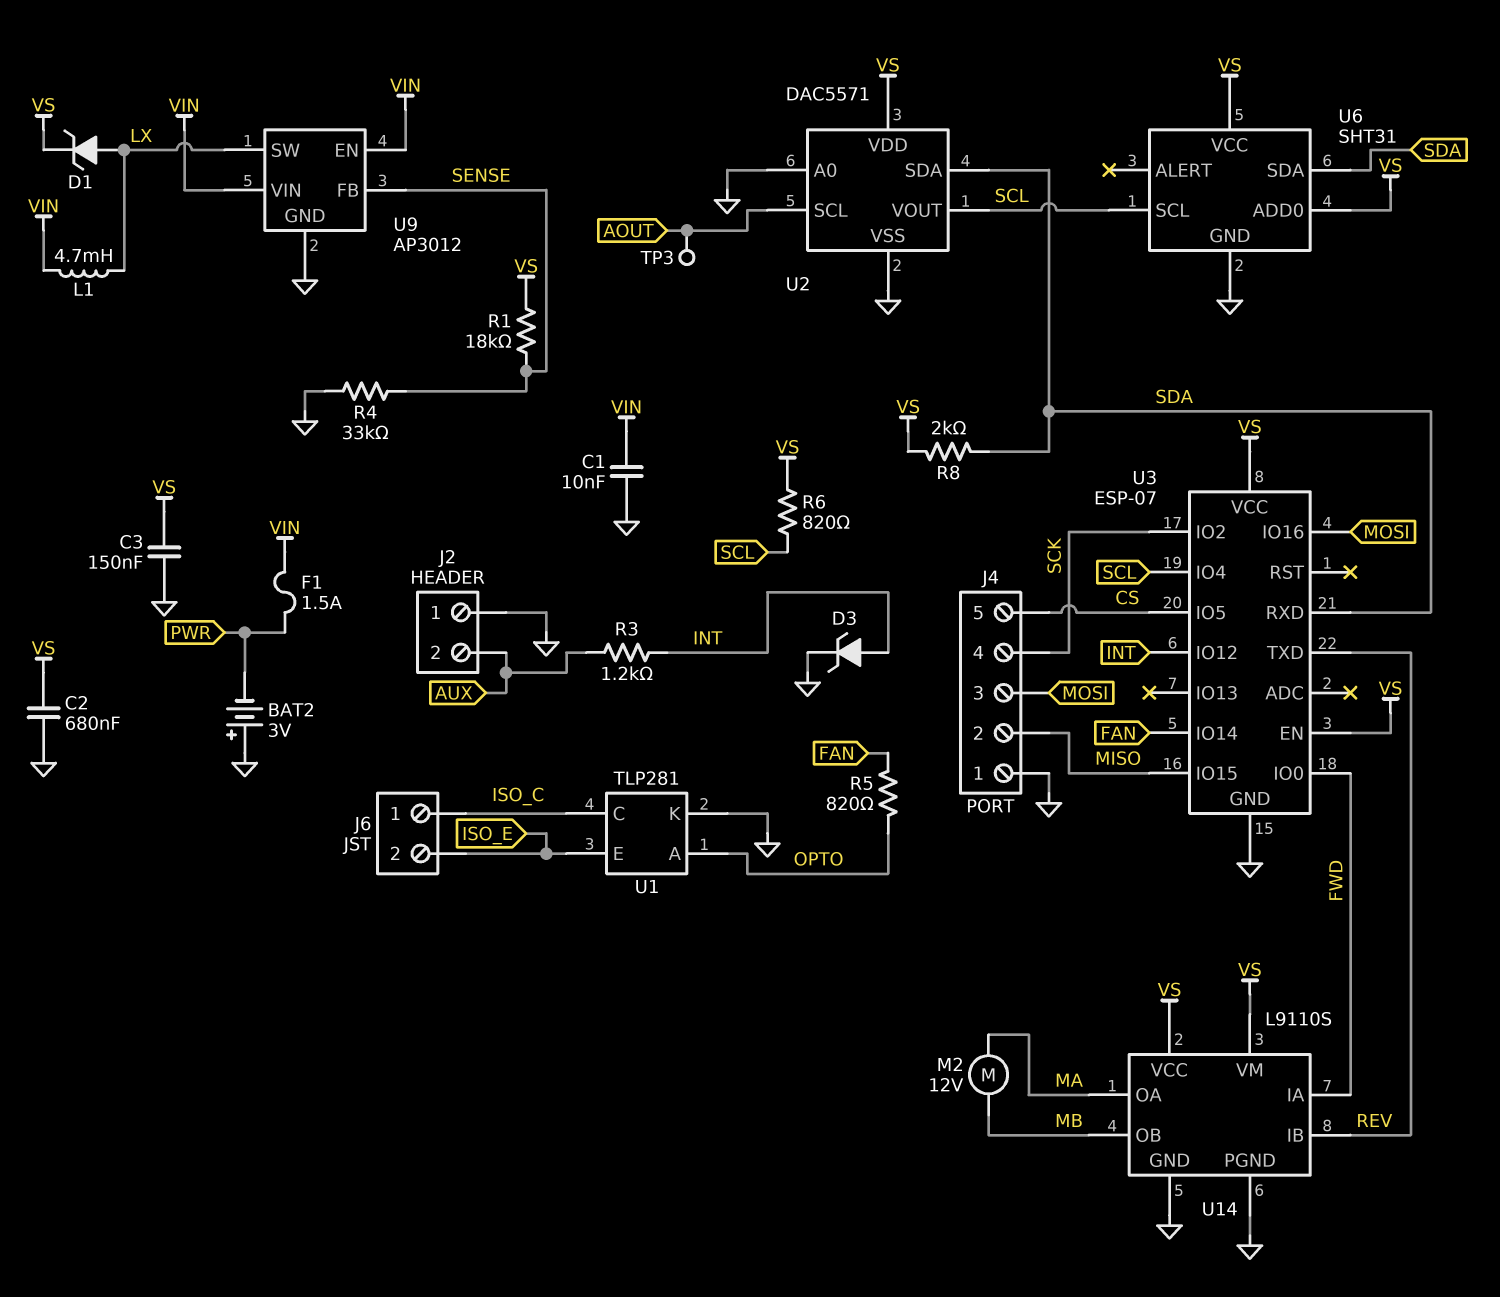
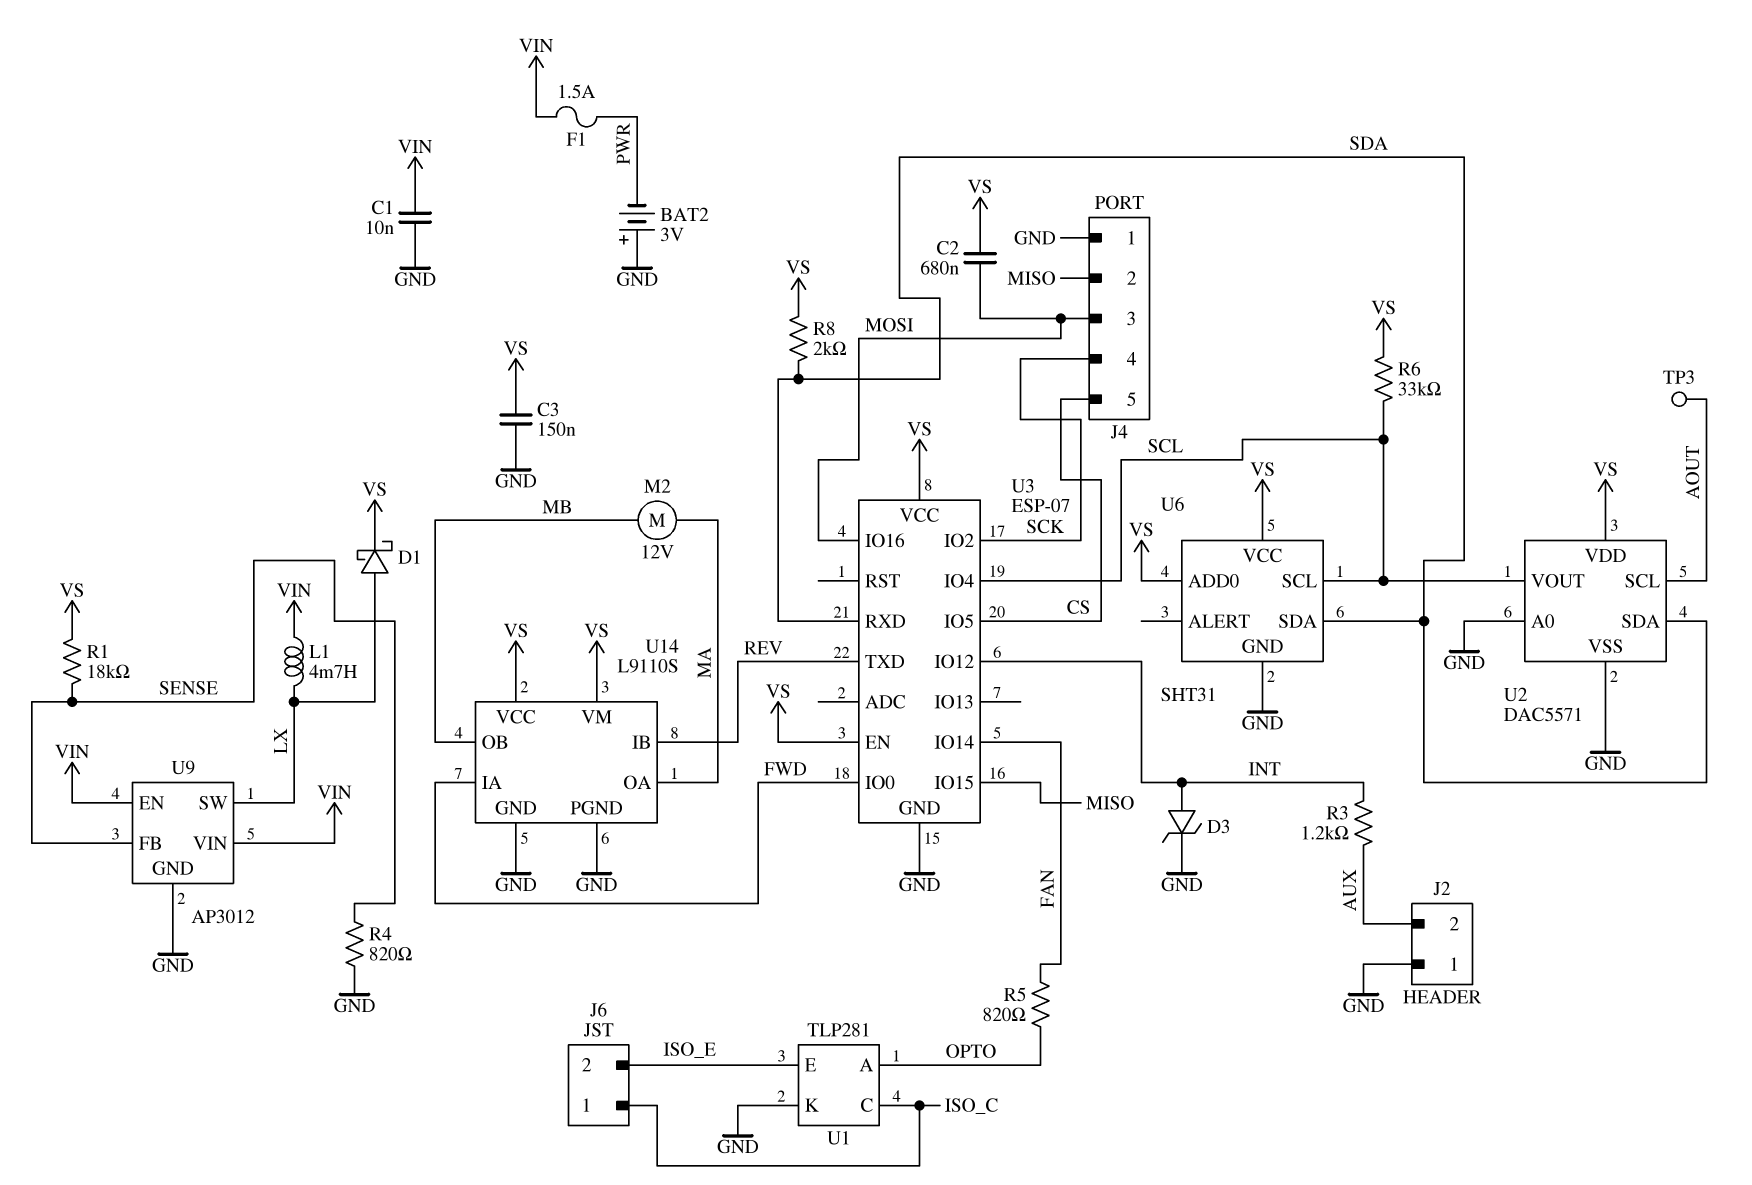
C2: 680nF (GND, VS) -> 680nF (MOSI, VS)
D1: zener (A LX, K VS) -> schottky (A LX, K VS)
R4: 33k (GND, SENSE) -> 820 (GND, SENSE)
R6: 820 (SCL, VS) -> 33k (SCL, VS)

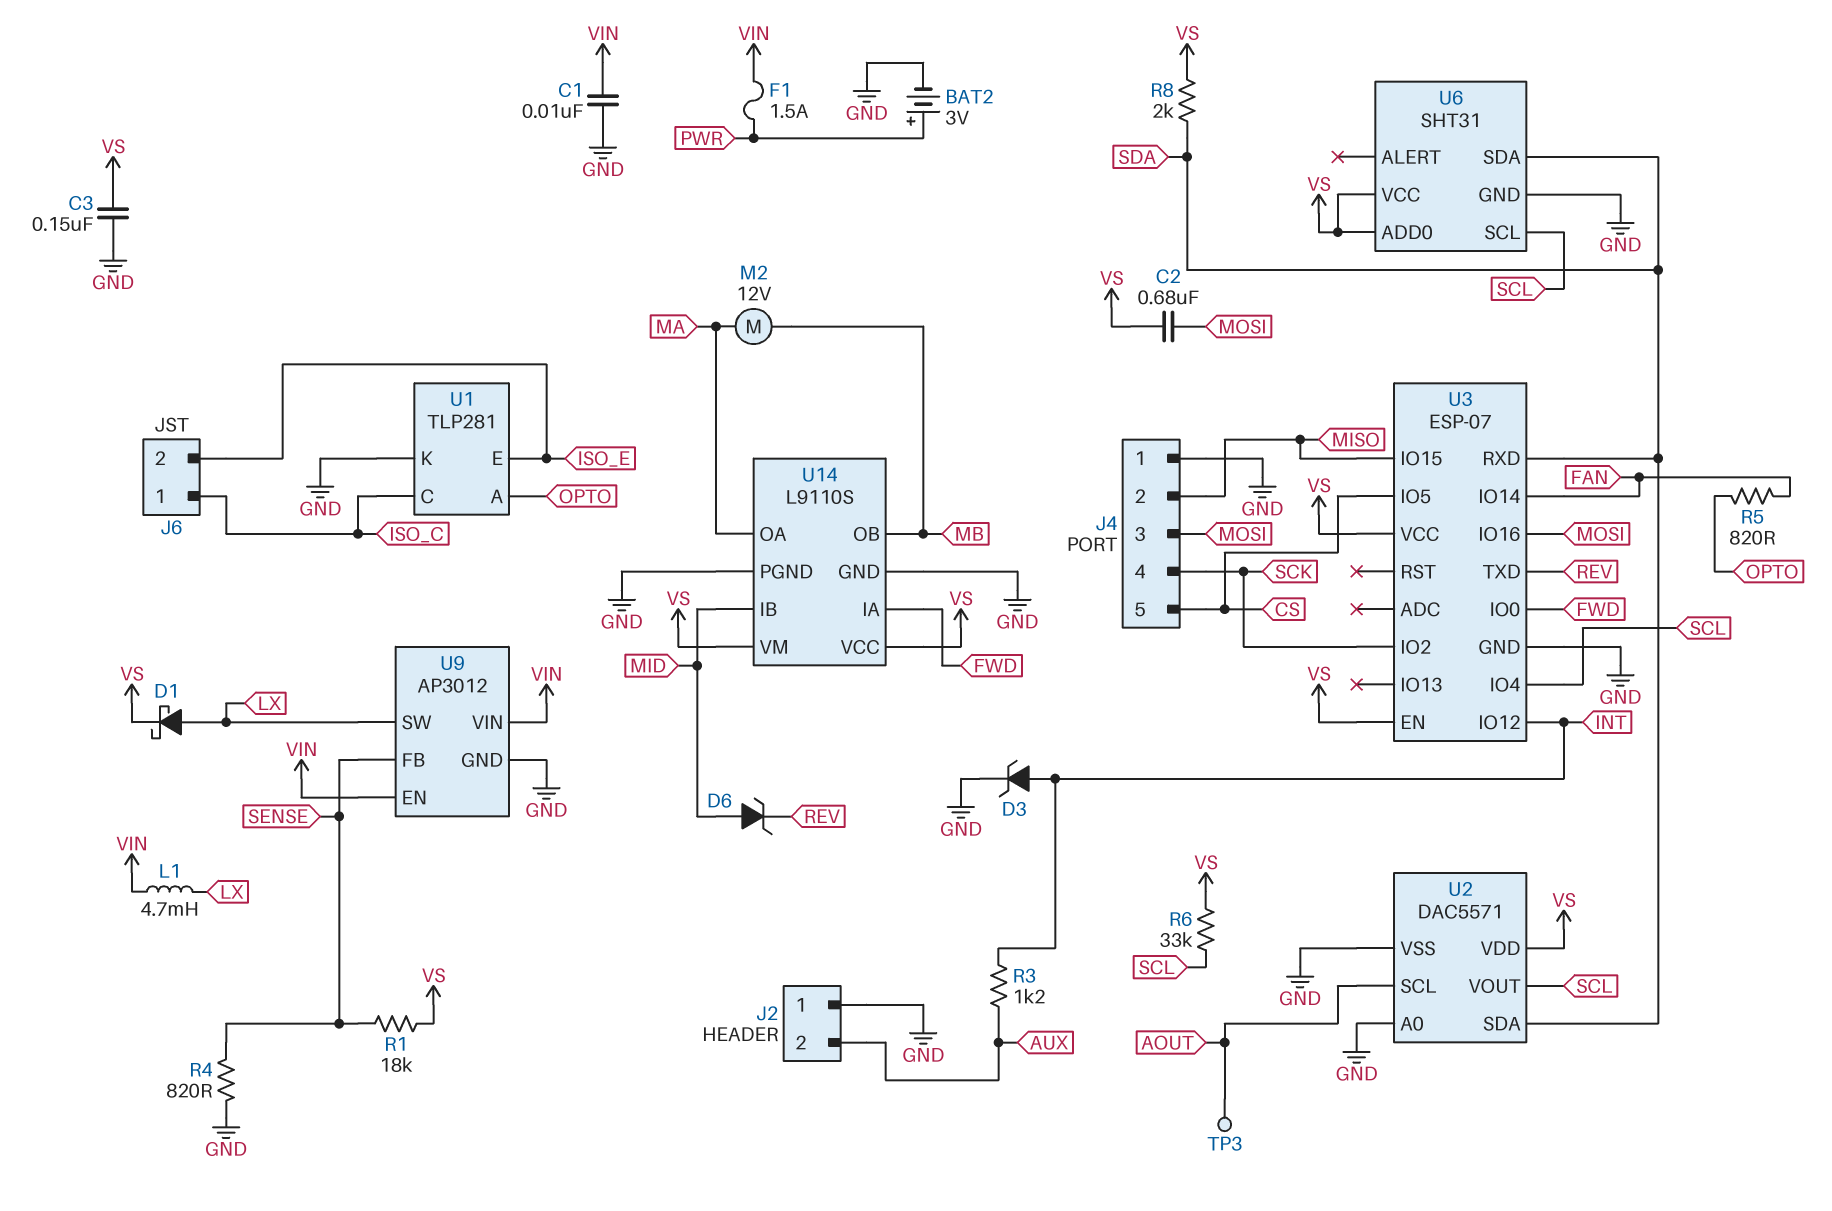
BAT2: 3V (plus GND, minus PWR) -> 3V (plus PWR, minus GND)
D6: none -> zener (A MID, K REV)
U14 pin IB: REV -> MID

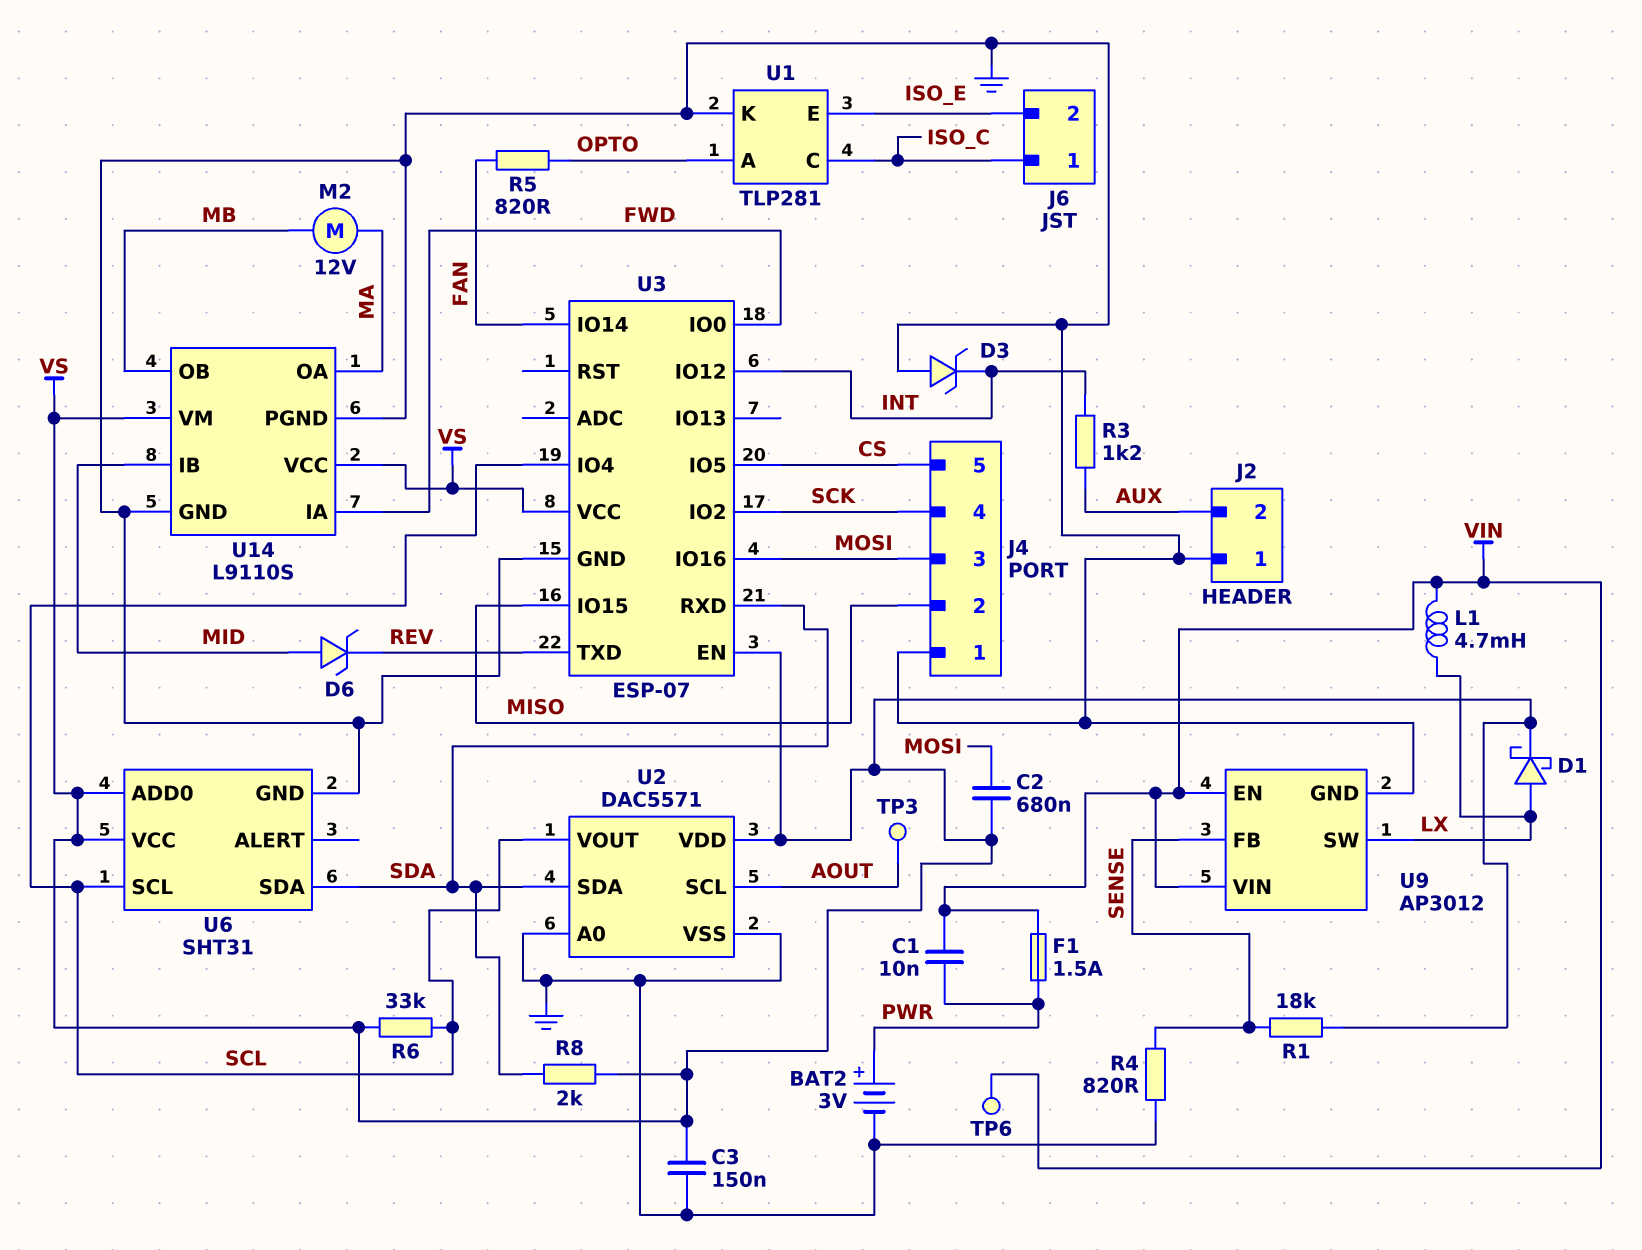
C1: 10nF (GND, VIN) -> 10nF (PWR, VIN)
D3: zener (A INT, K GND) -> zener (A GND, K INT)
TP6: none -> test point (VIN)

